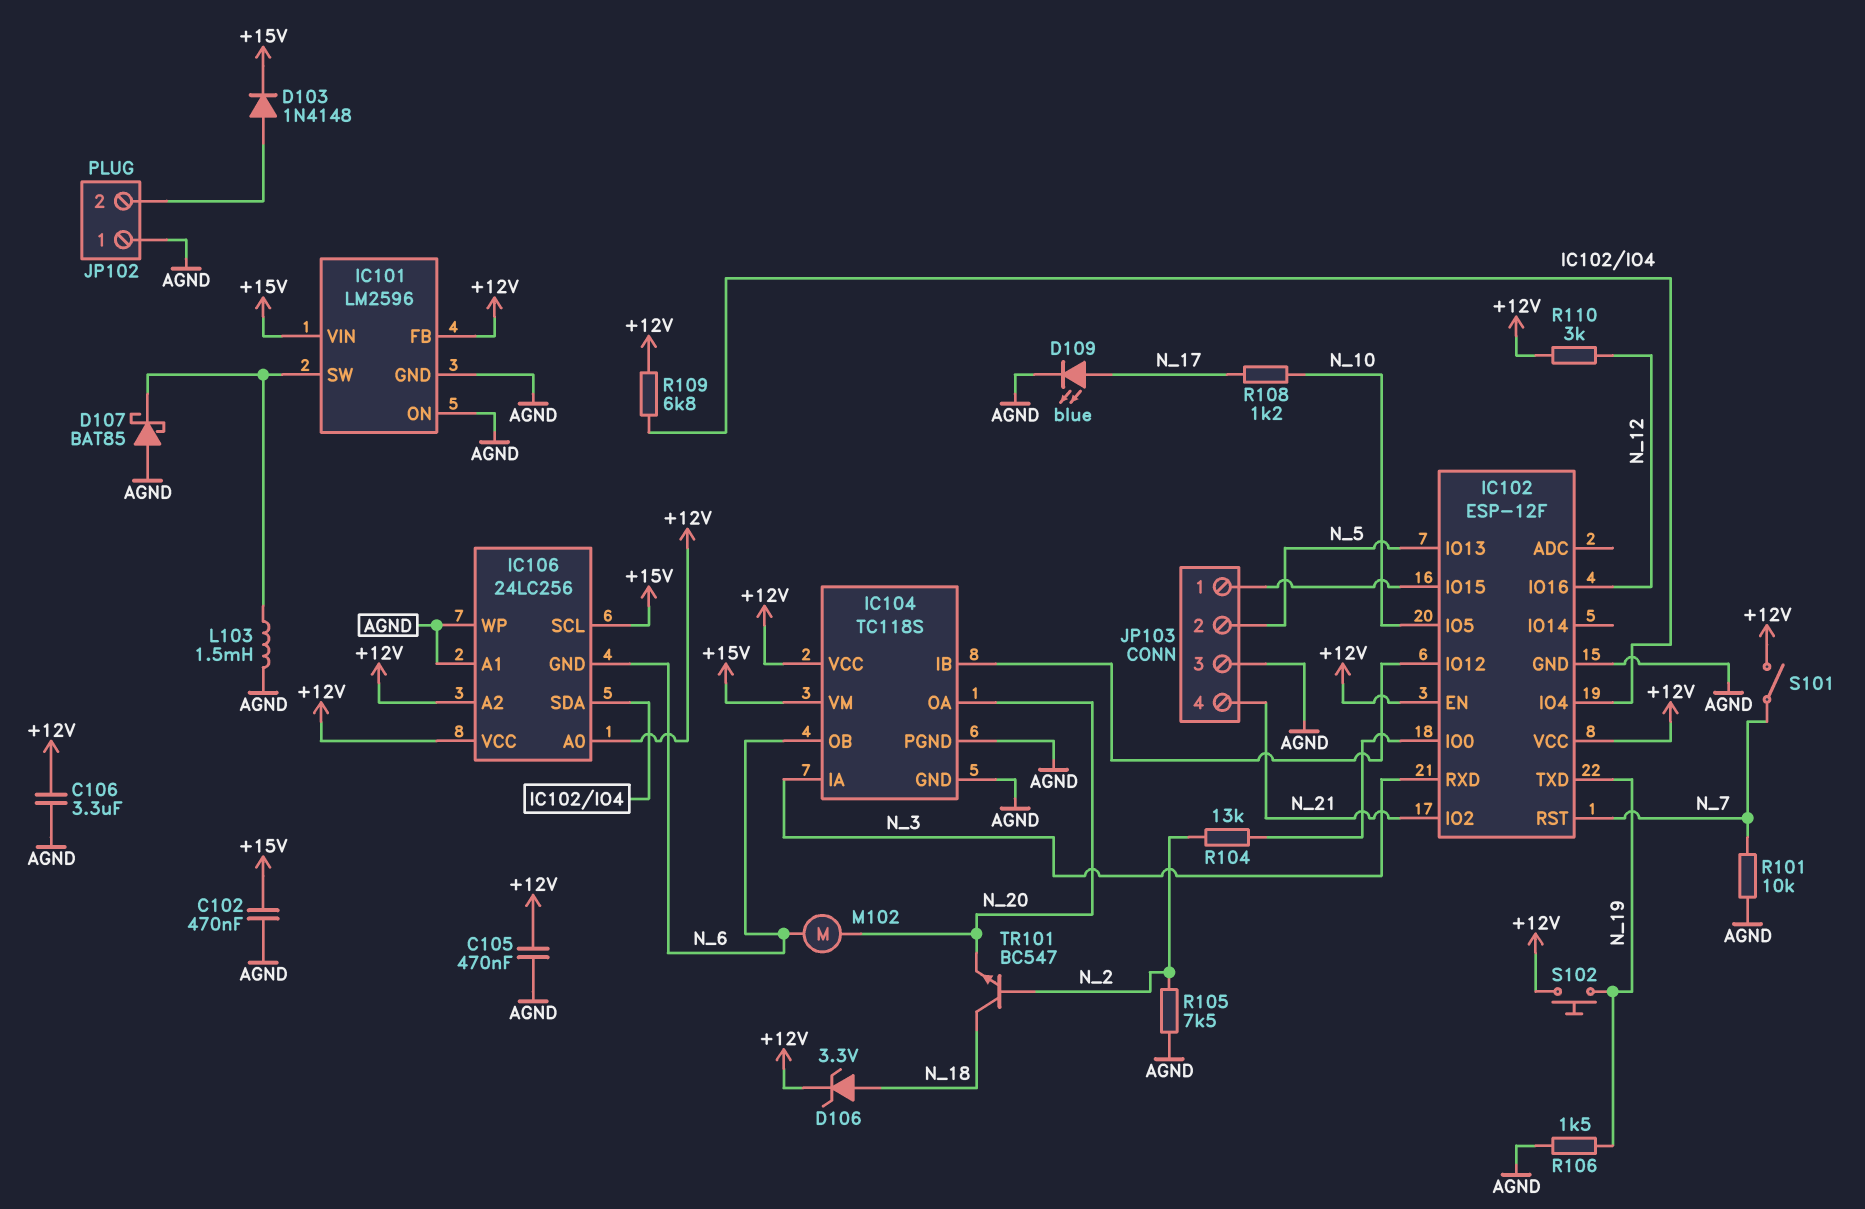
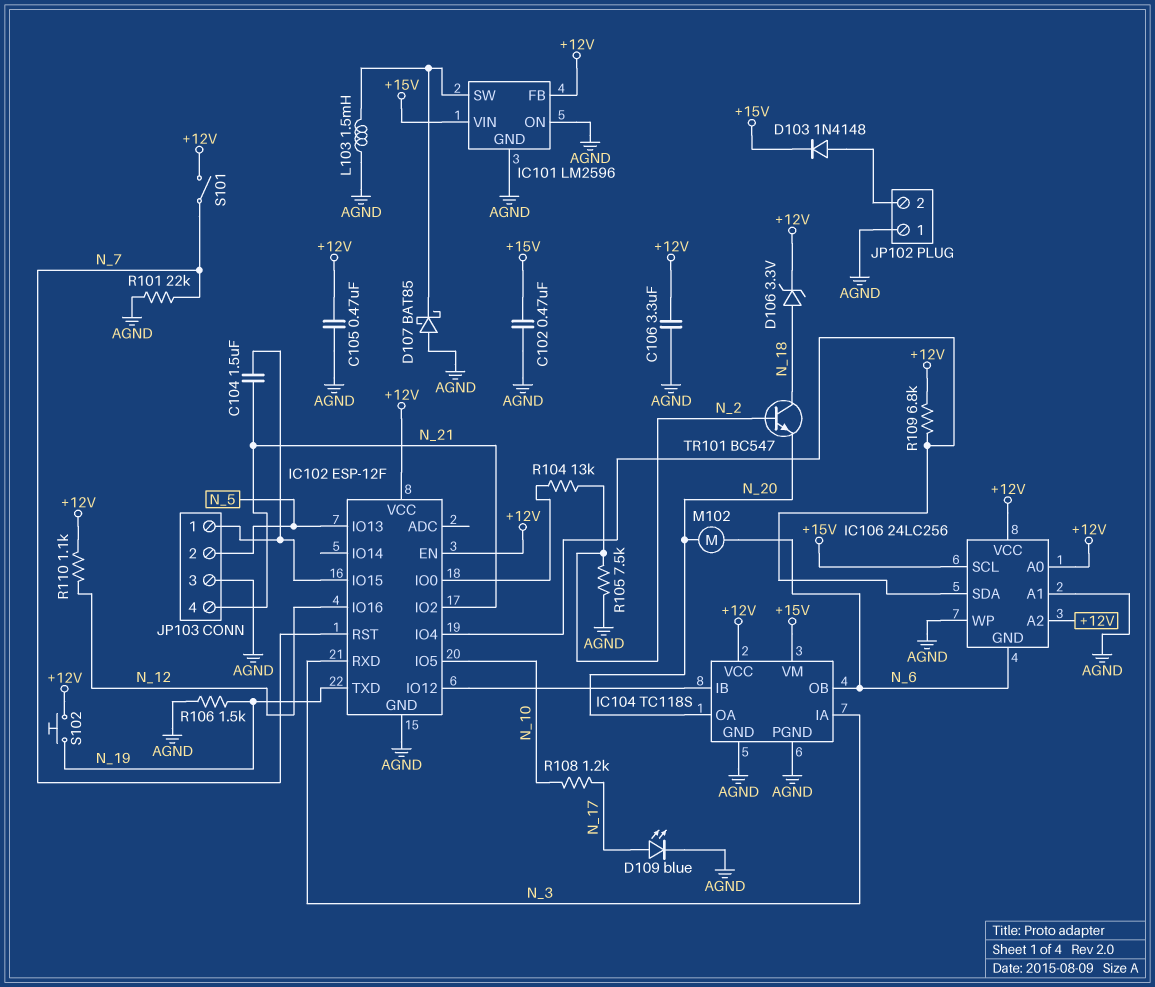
C104: none -> 1.5uF (IC102/IO15, N_21)
R101: 10k (AGND, N_7) -> 22k (AGND, N_7)
R110: 3k (+12V, N_12) -> 1.1k (+12V, N_12)

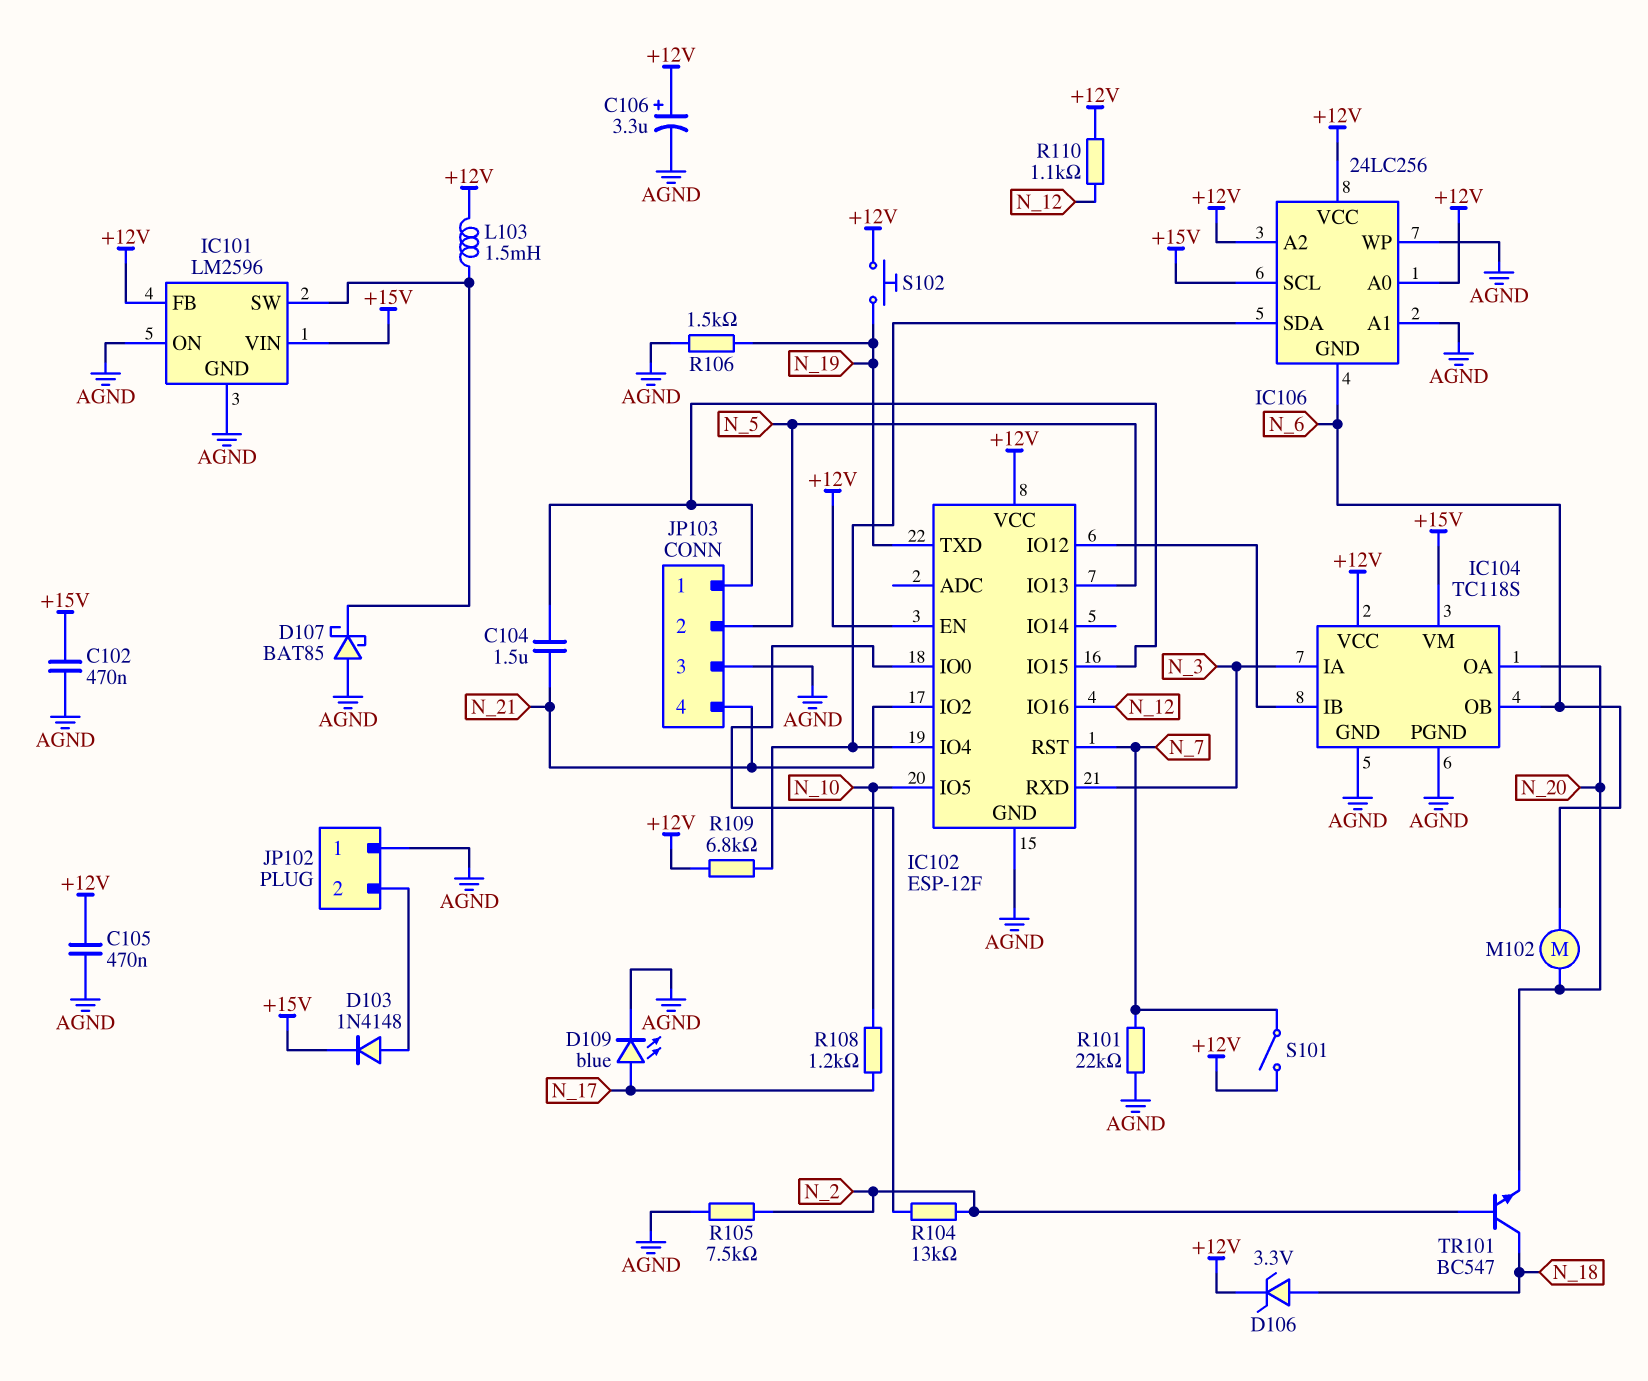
C106: 3.3uF (+12V, AGND) -> 3.3uF (plus +12V, minus AGND)
L103: 1.5mH (AGND, IC101/SW) -> 1.5mH (+12V, IC101/SW)

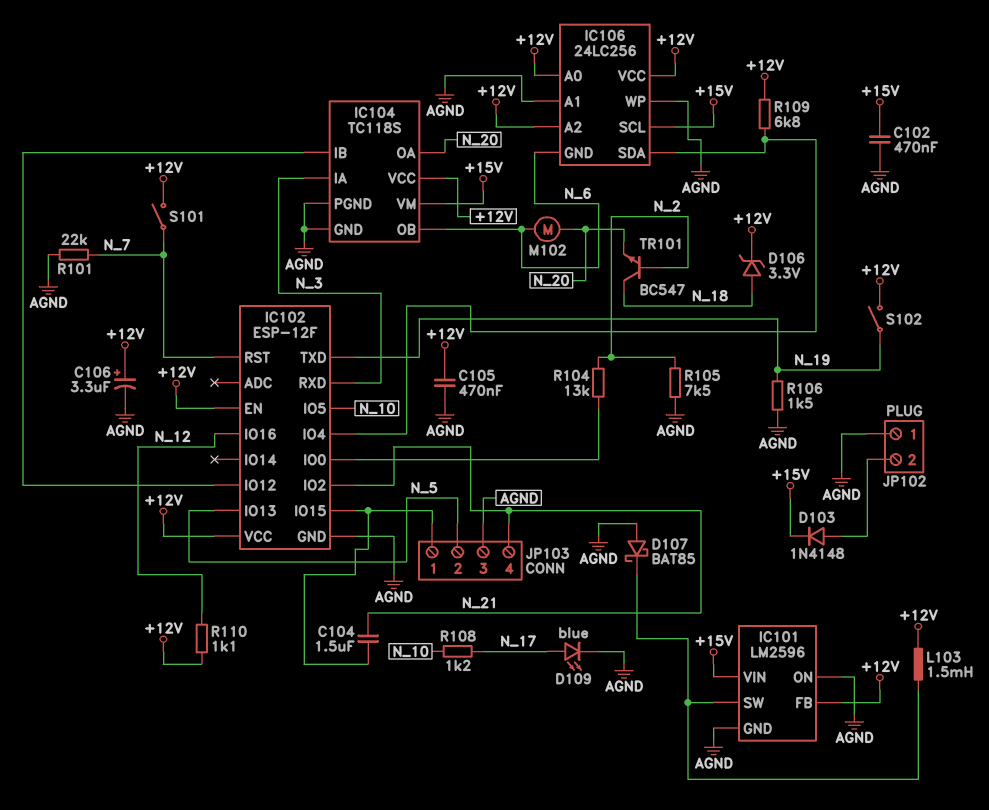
S102: button (+12V, N_19) -> switch (+12V, N_19)

